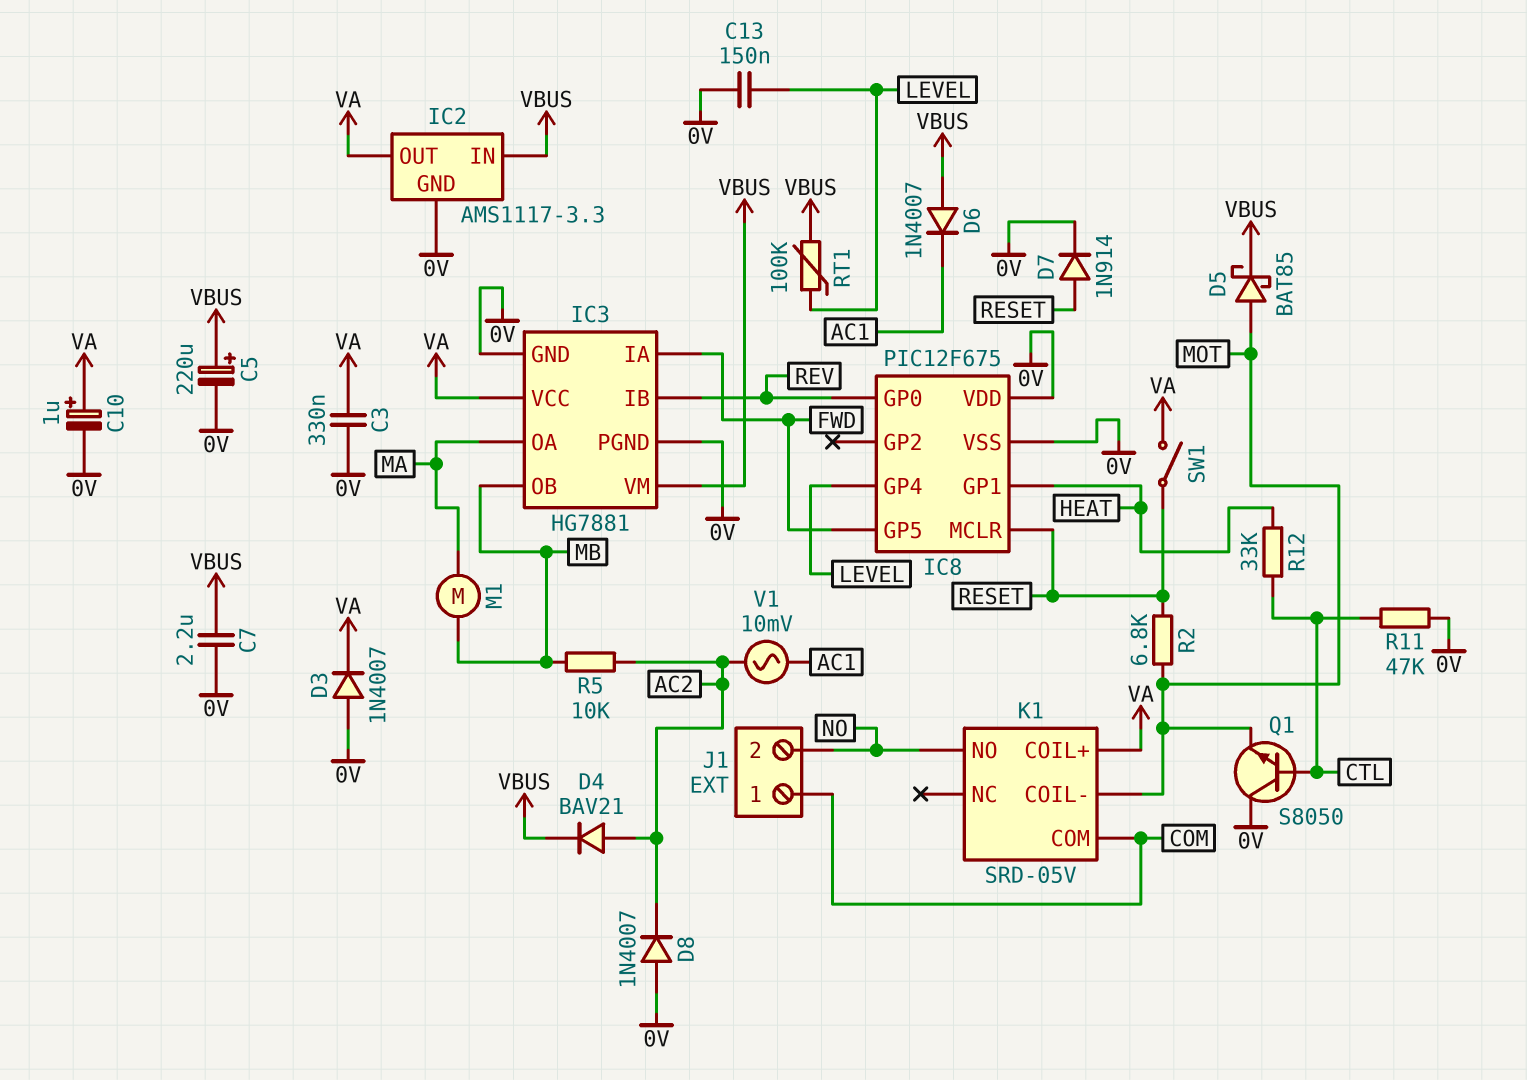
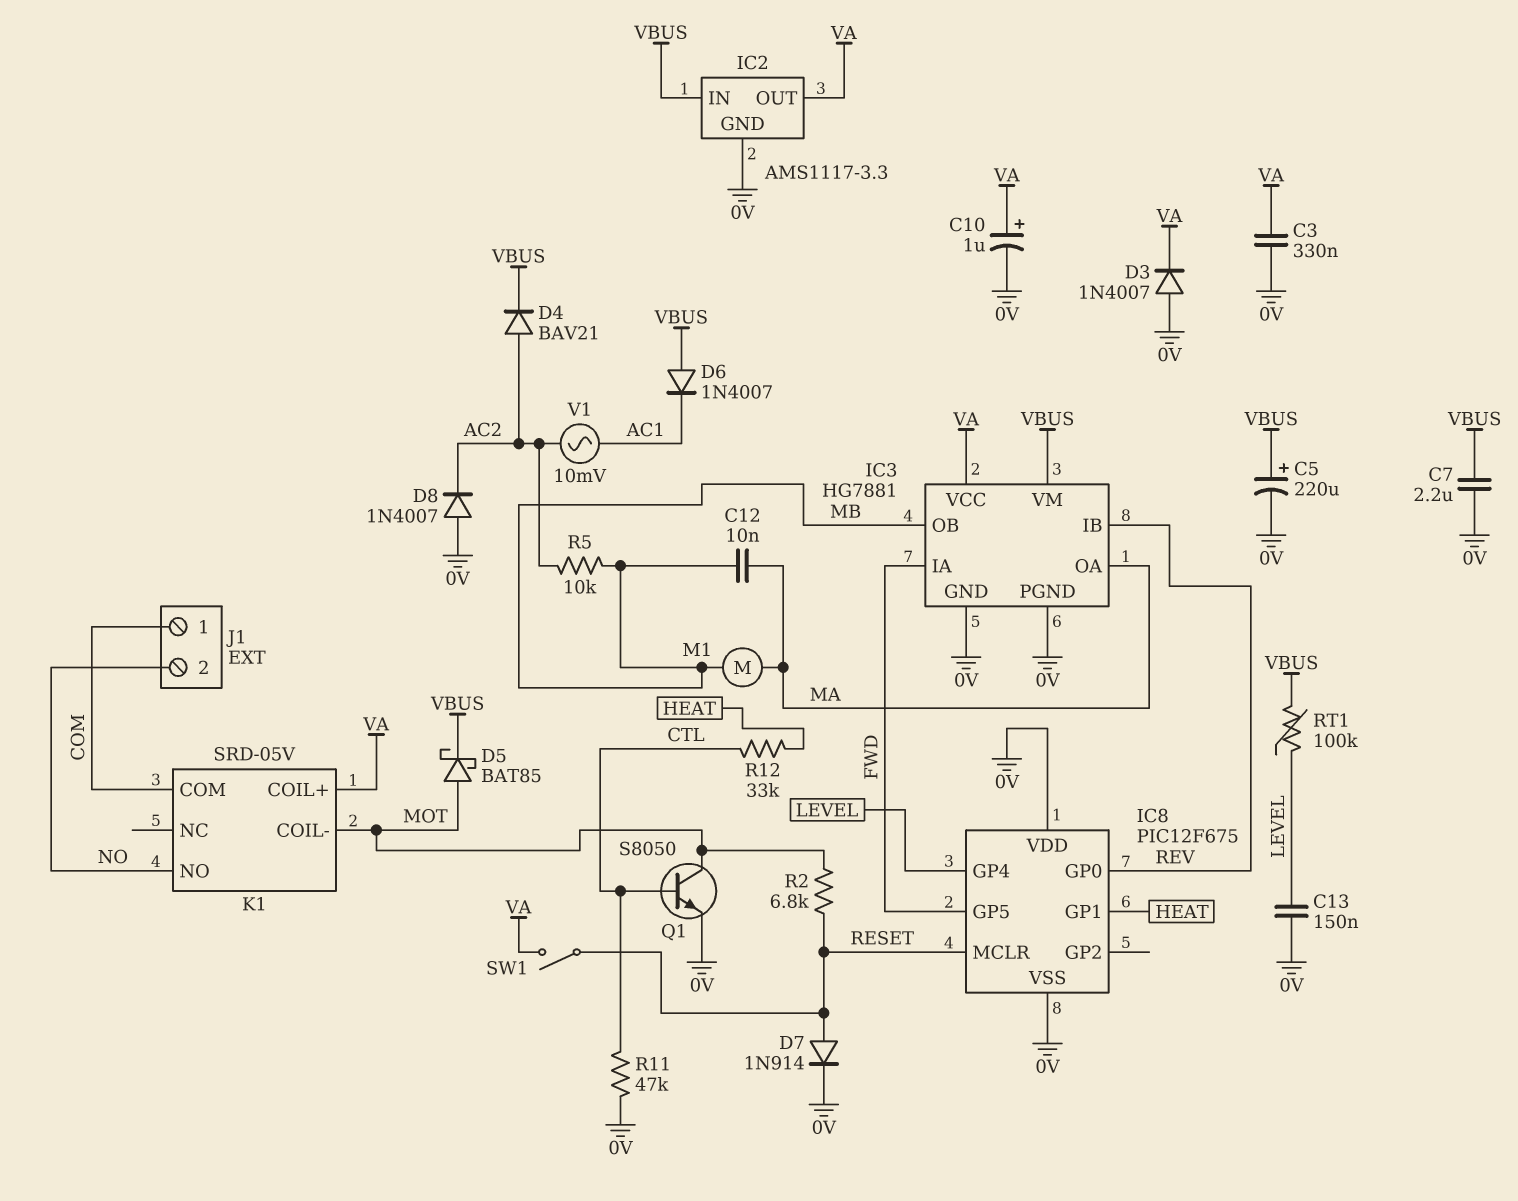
C12: none -> 10nF (MA, MB)
Q1: NPN S8050 (B CTL, C 0V, E MOT) -> NPN S8050 (B CTL, C MOT, E 0V)

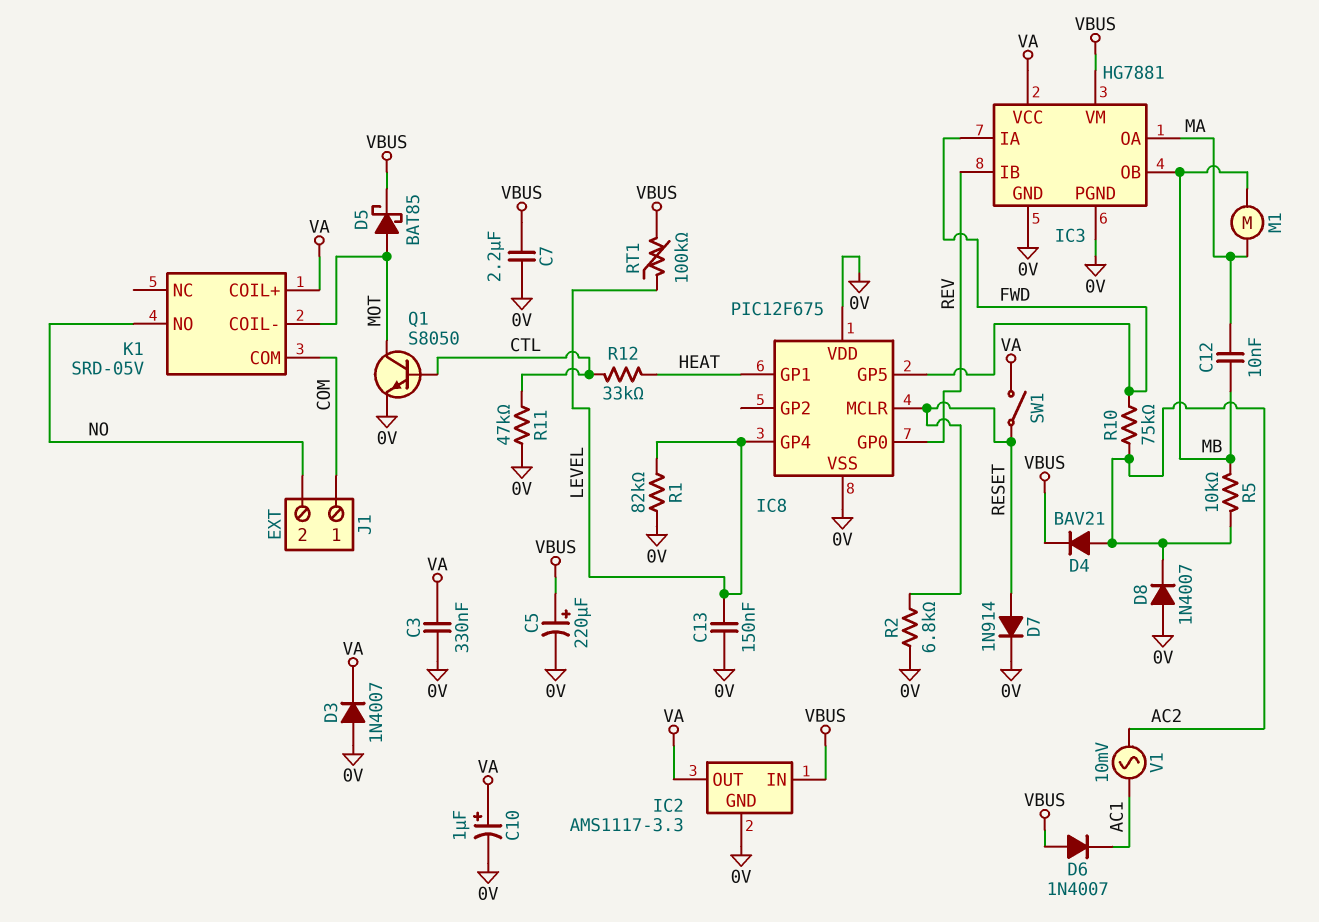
R1: none -> 82k (0V, LEVEL)
R2: 6.8k (MOT, RESET) -> 6.8k (0V, RESET)
R10: none -> 75k (AC2, FWD)

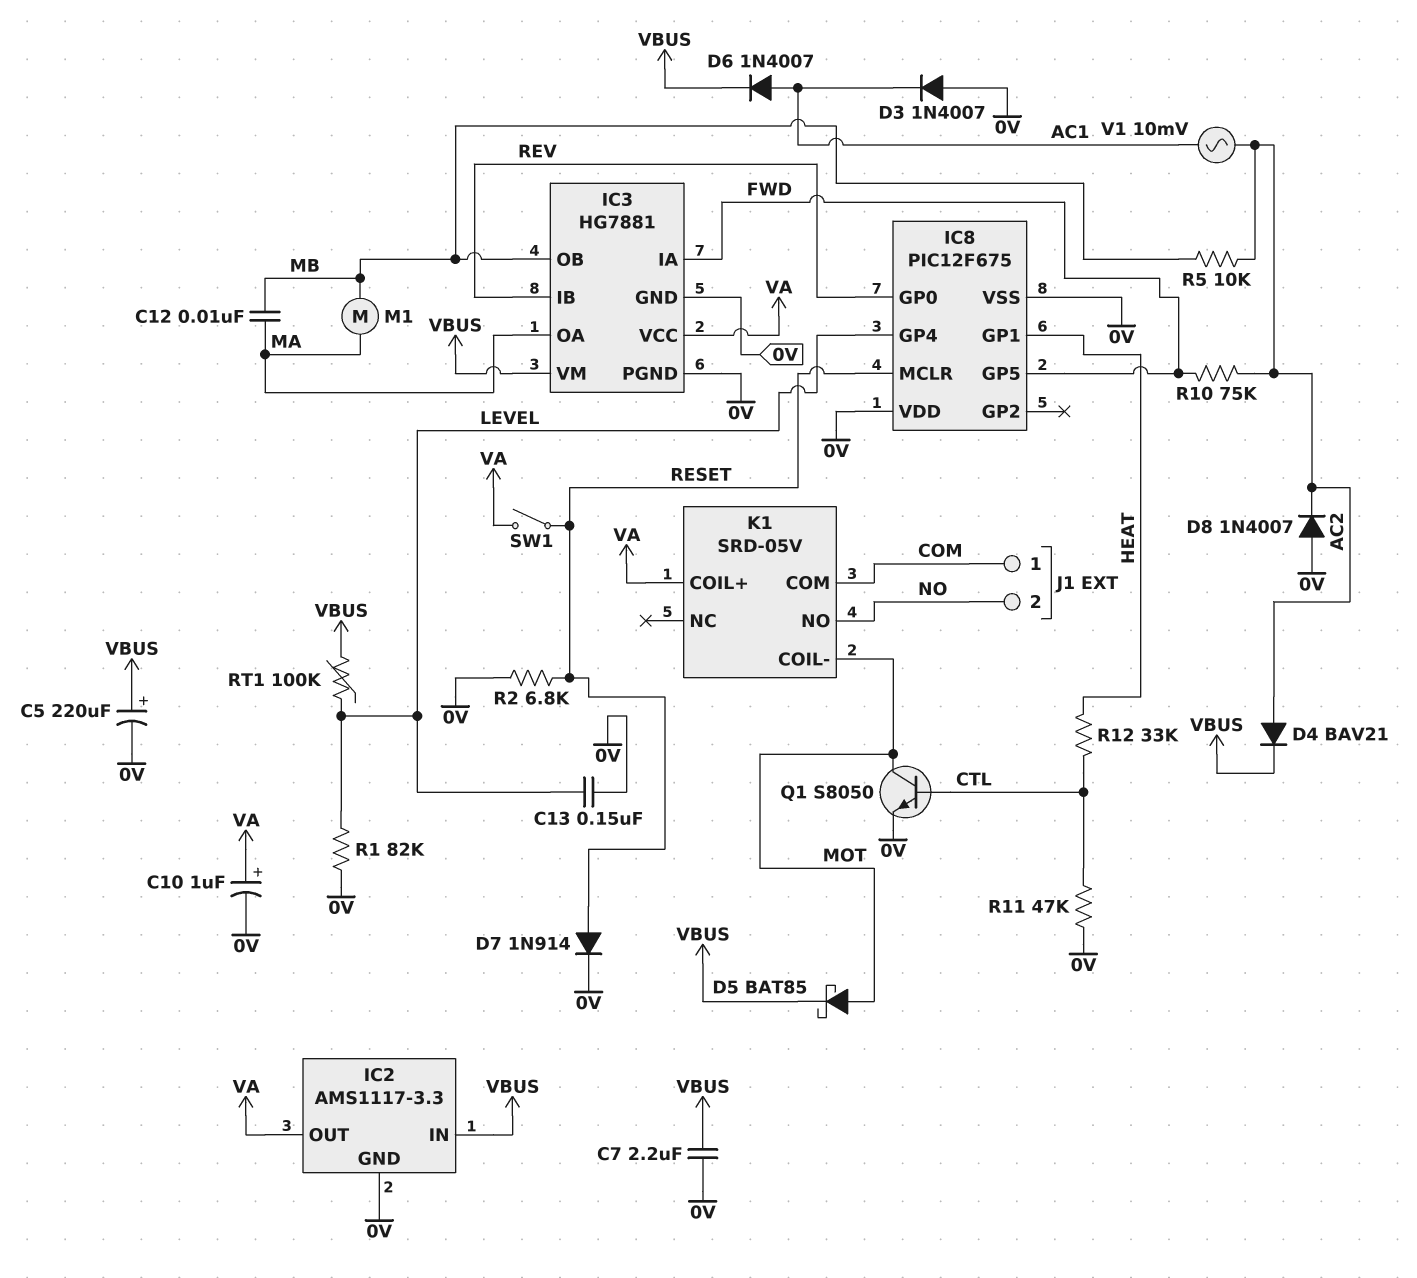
C3: 330nF (0V, VA) -> none
D3: diode 1N4007 (A 0V, K VA) -> diode 1N4007 (A 0V, K AC1)
D6: diode 1N4007 (A VBUS, K AC1) -> diode 1N4007 (A AC1, K VBUS)

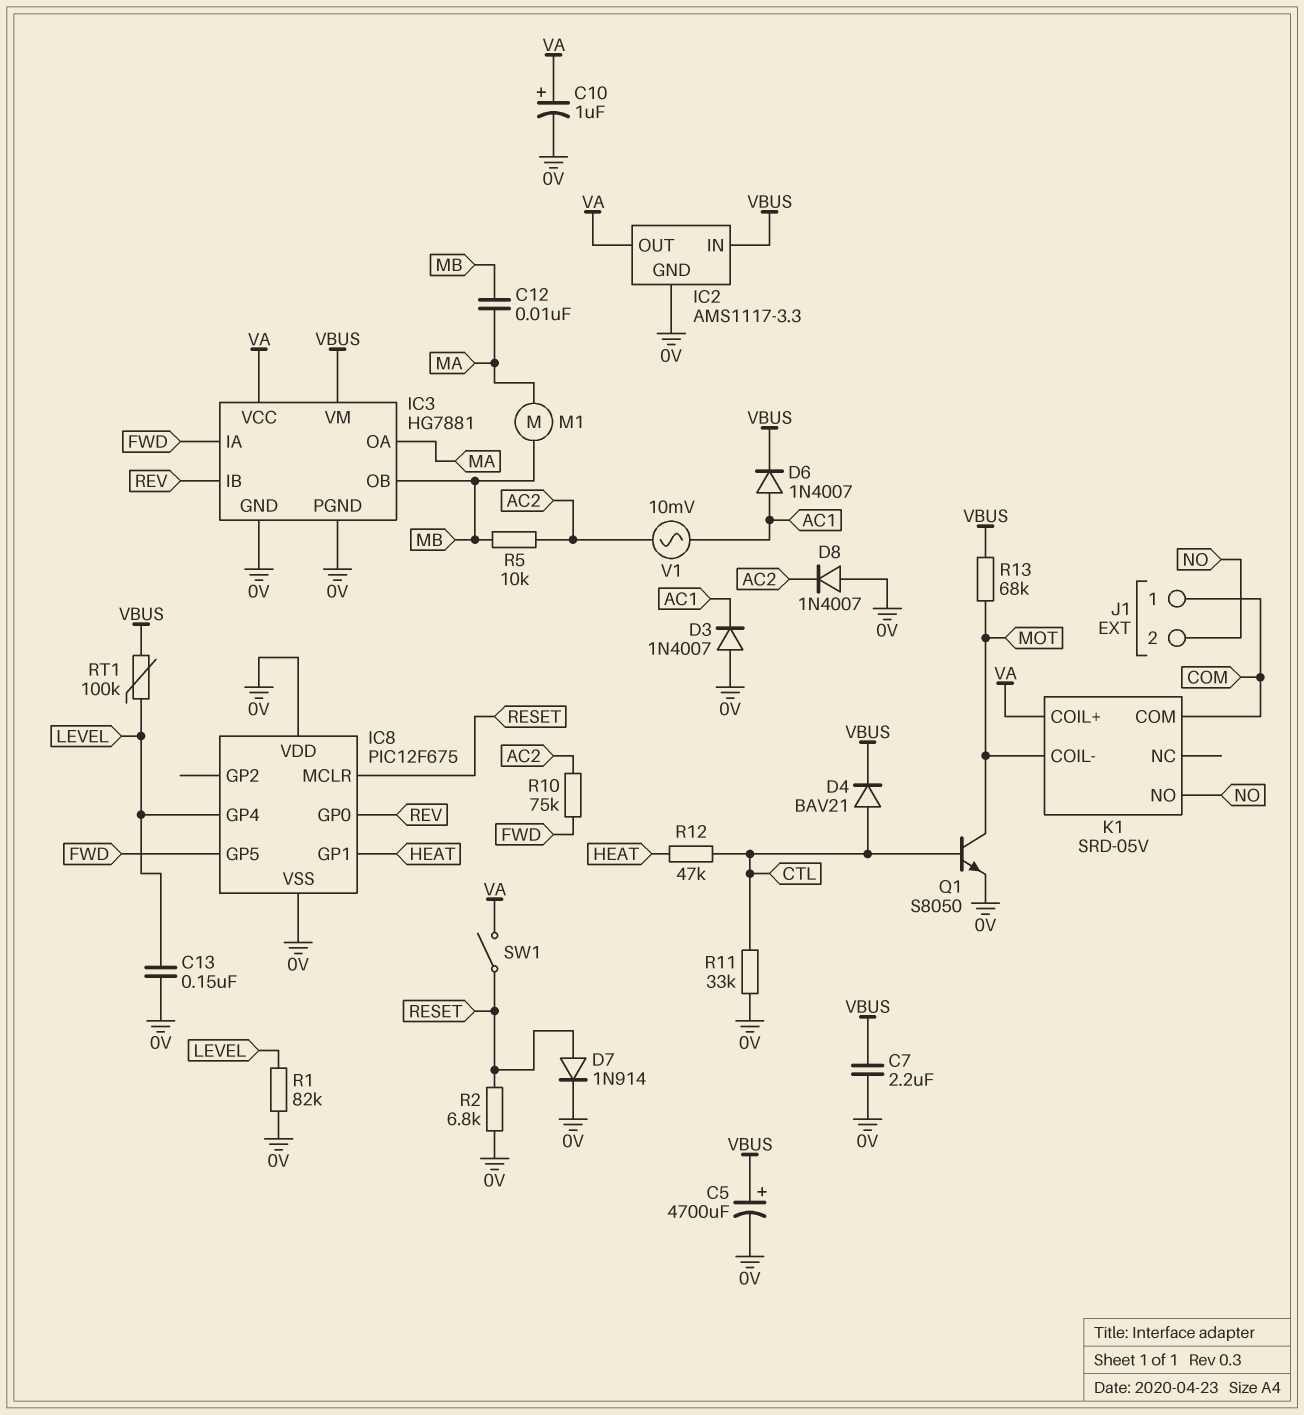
C5: 220uF (plus VBUS, minus 0V) -> 4700uF (plus VBUS, minus 0V)
D4: diode BAV21 (A AC2, K VBUS) -> diode BAV21 (A CTL, K VBUS)
D5: schottky BAT85 (A MOT, K VBUS) -> none
R11: 47k (0V, CTL) -> 33k (0V, CTL)
R12: 33k (CTL, HEAT) -> 47k (CTL, HEAT)
R13: none -> 68k (MOT, VBUS)

